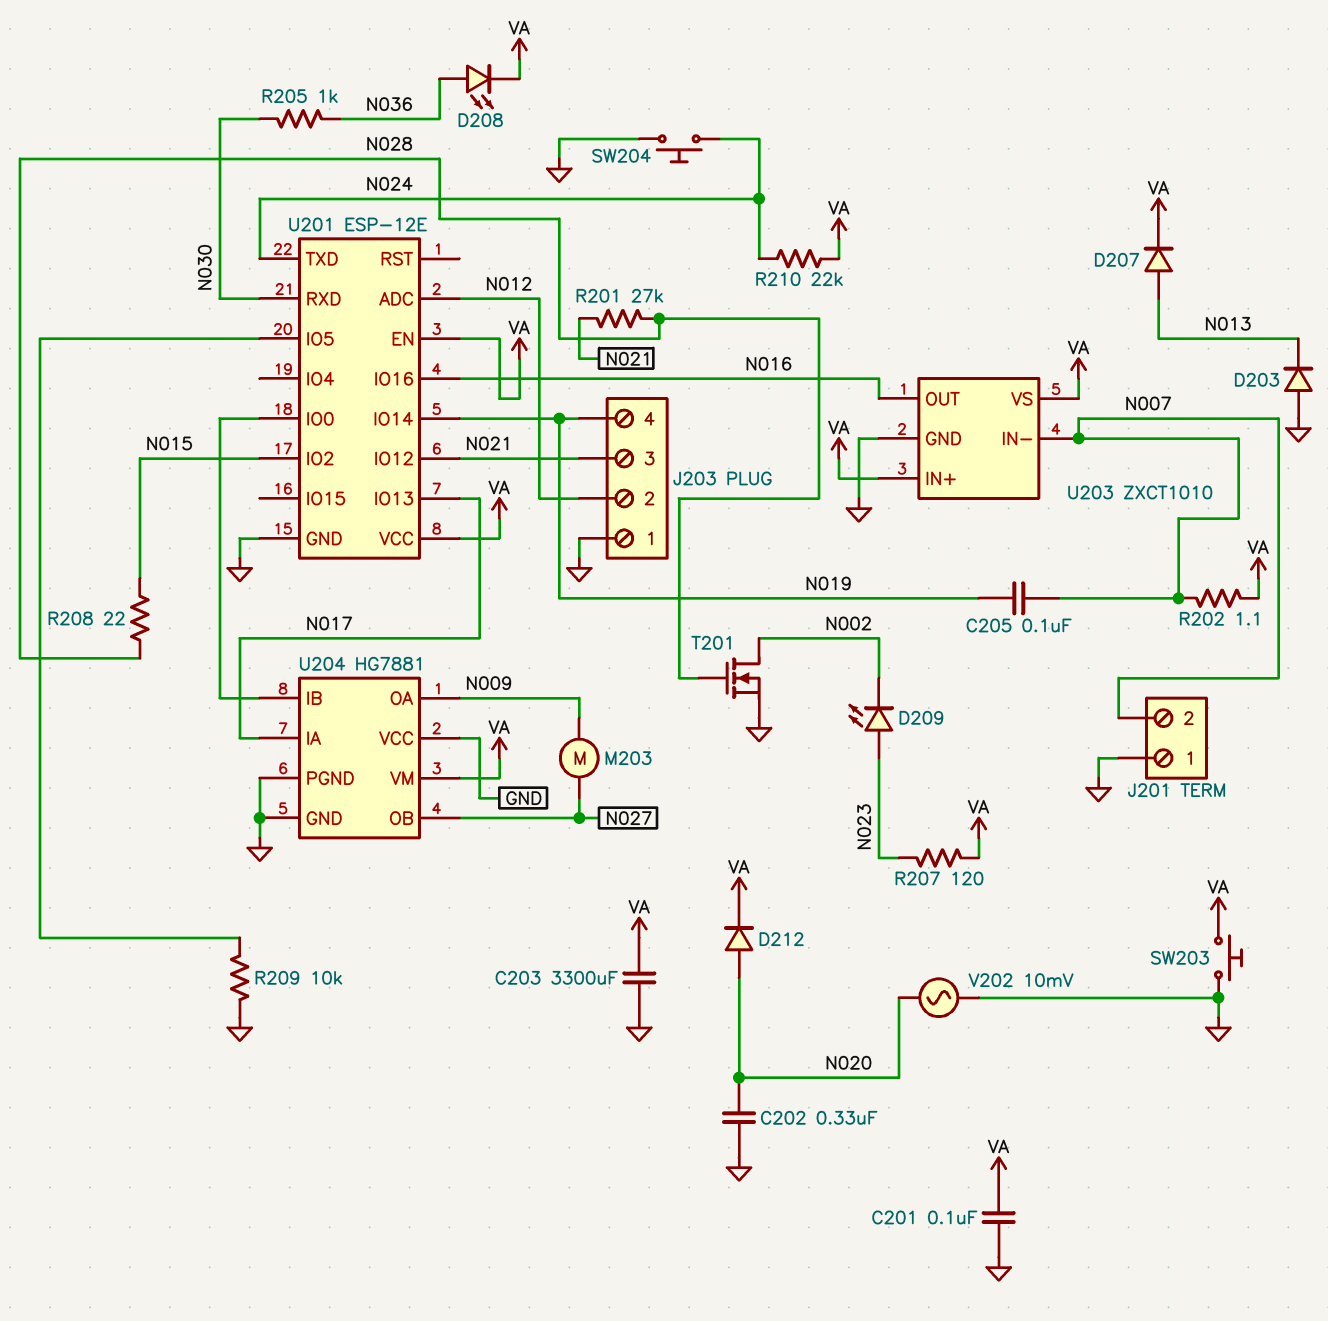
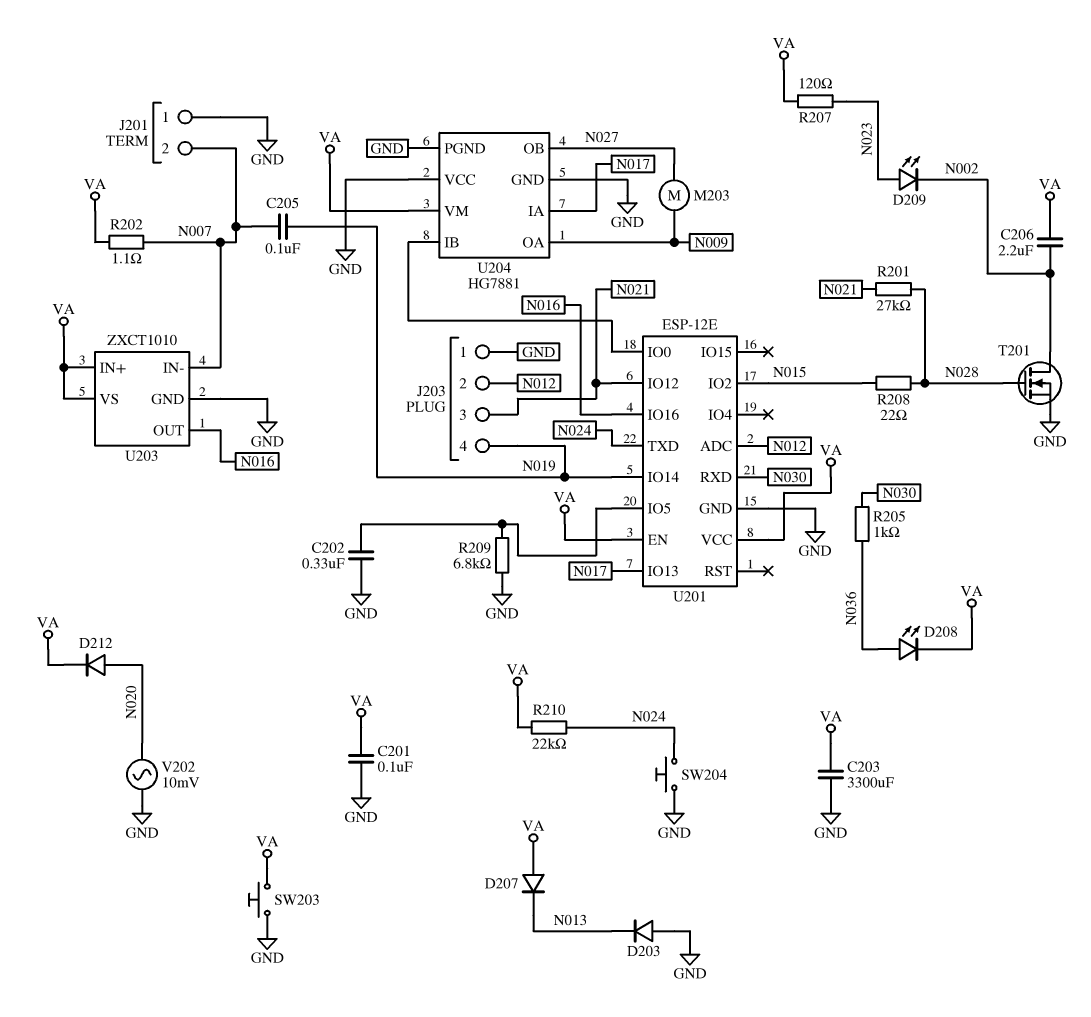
C202: 330nF (GND, N020) -> 330nF (GND, U201/IO5)
C206: none -> 2.2uF (N002, VA)
D207: diode (A N013, K VA) -> diode (A VA, K N013)
R209: 10k (GND, U201/IO5) -> 6.8k (GND, U201/IO5)

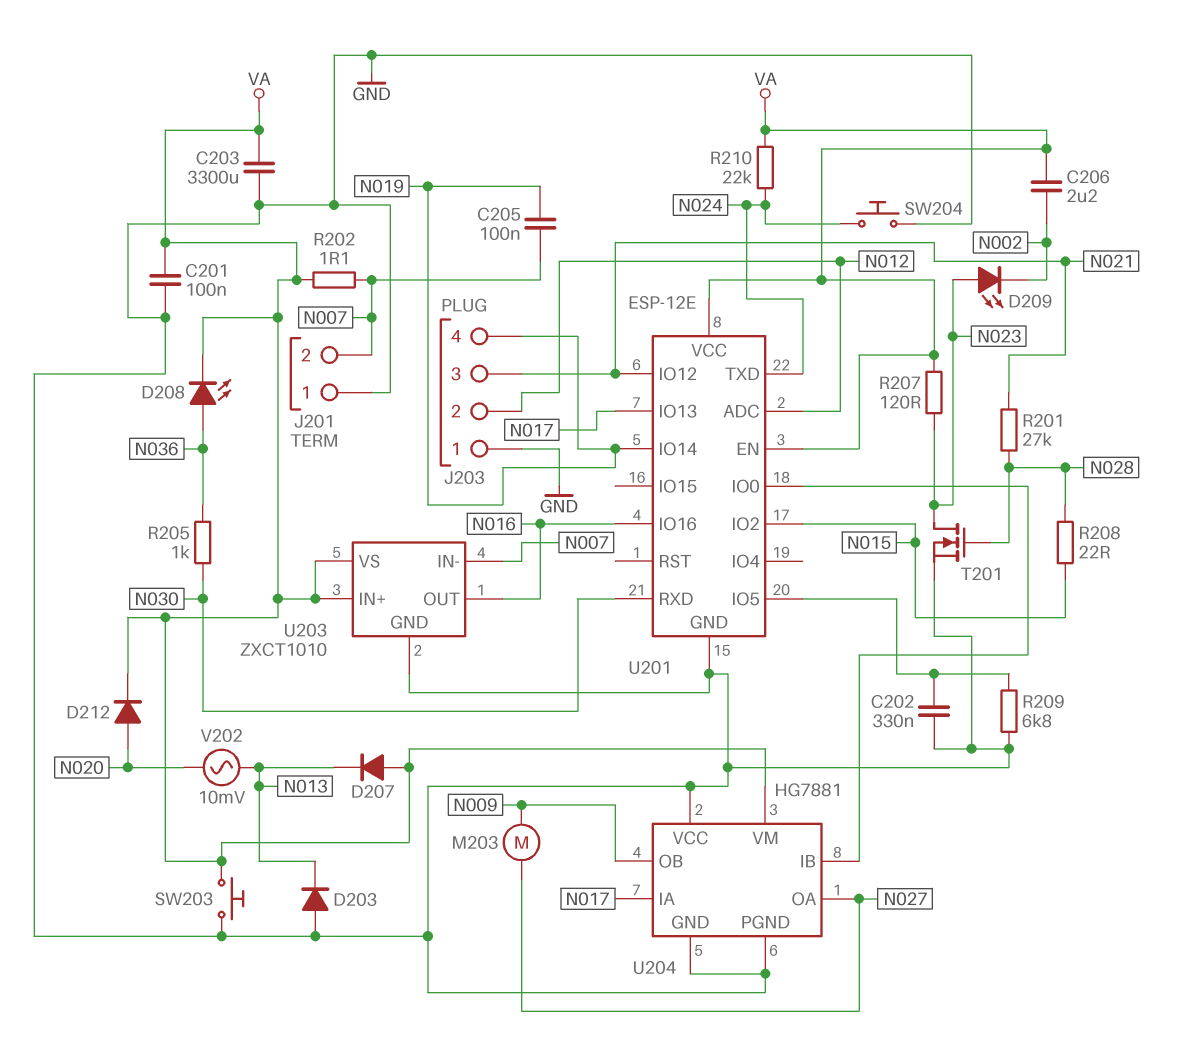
T201: NMOS (G N028, D N002, S GND) -> NMOS (G N028, D N023, S GND)
U204 pin OA: N009 -> N027
U204 pin OB: N027 -> N009
V202: AC 10mV (GND, N020) -> AC 10mV (N013, N020)

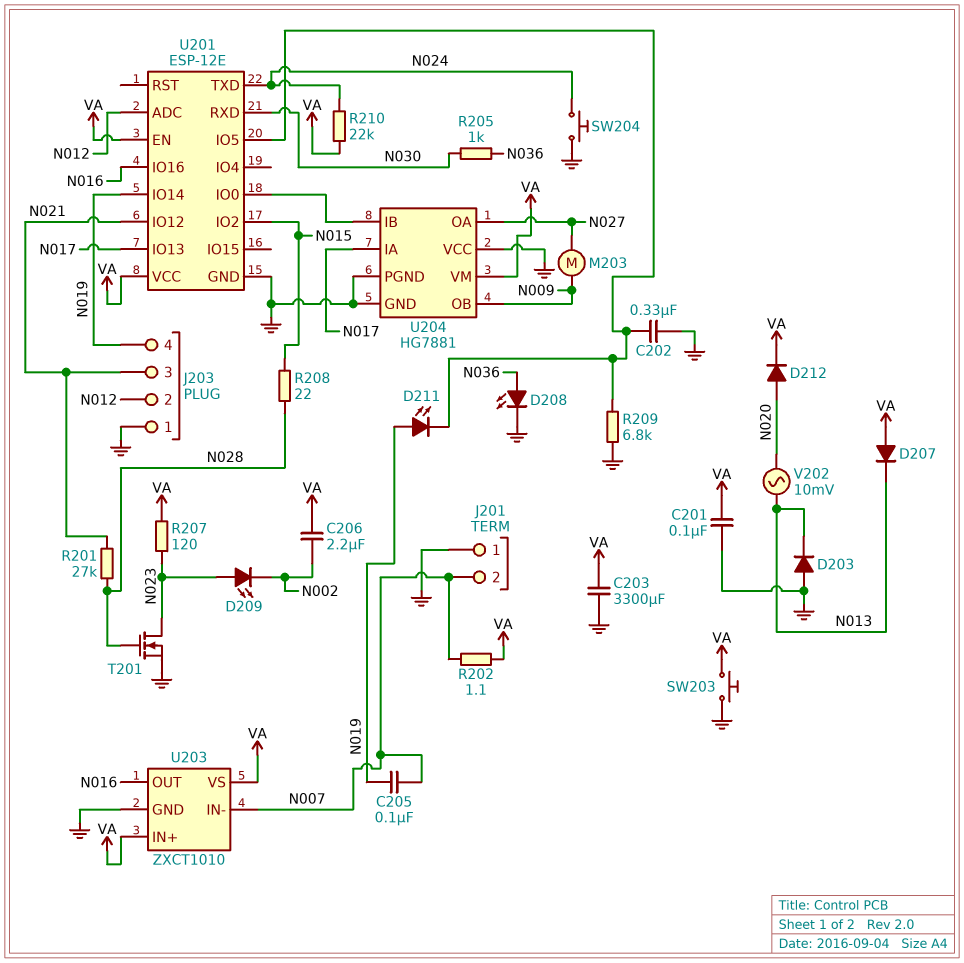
D208: LED (A N036, K VA) -> LED (A N036, K GND)
D211: none -> LED (A N019, K U201/IO5)

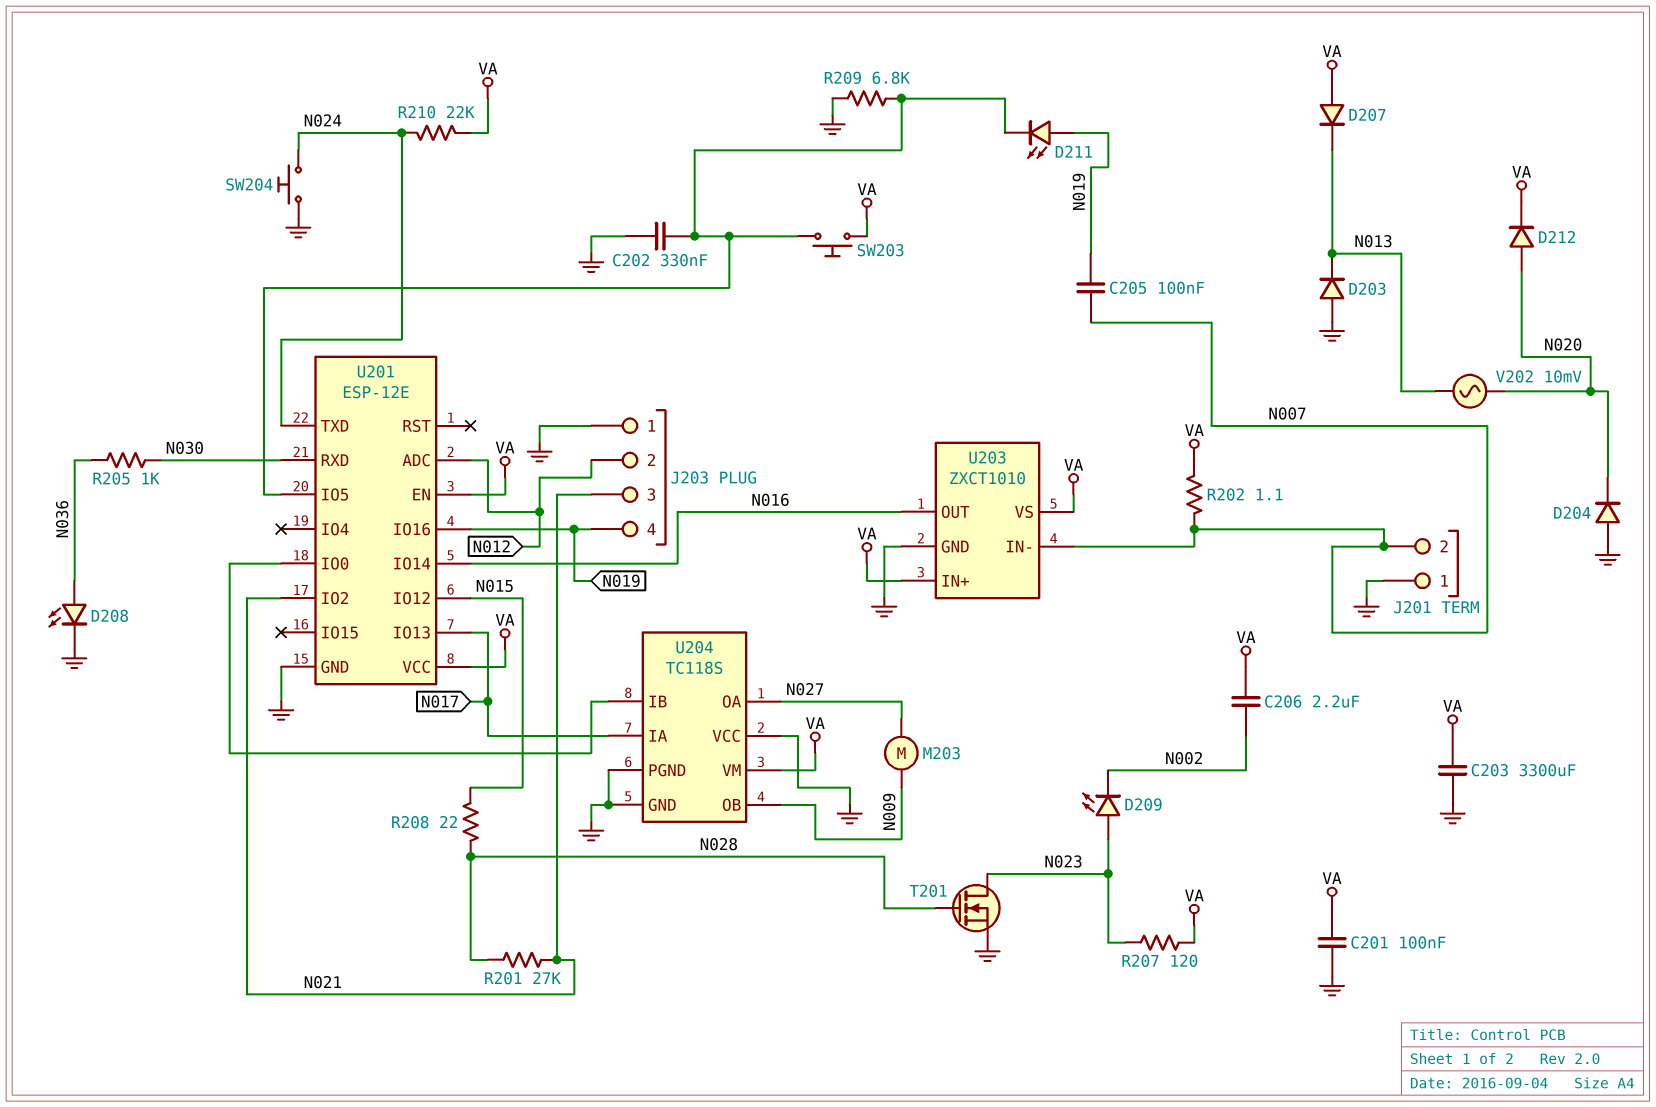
D204: none -> diode (A GND, K N020)
SW203: button (GND, VA) -> button (U201/IO5, VA)
U201 pin IO2: N015 -> N021
U201 pin IO12: N021 -> N015
U201 pin IO14: N019 -> N016
U201 pin IO16: N016 -> N019
U204: HG7881 -> TC118S

